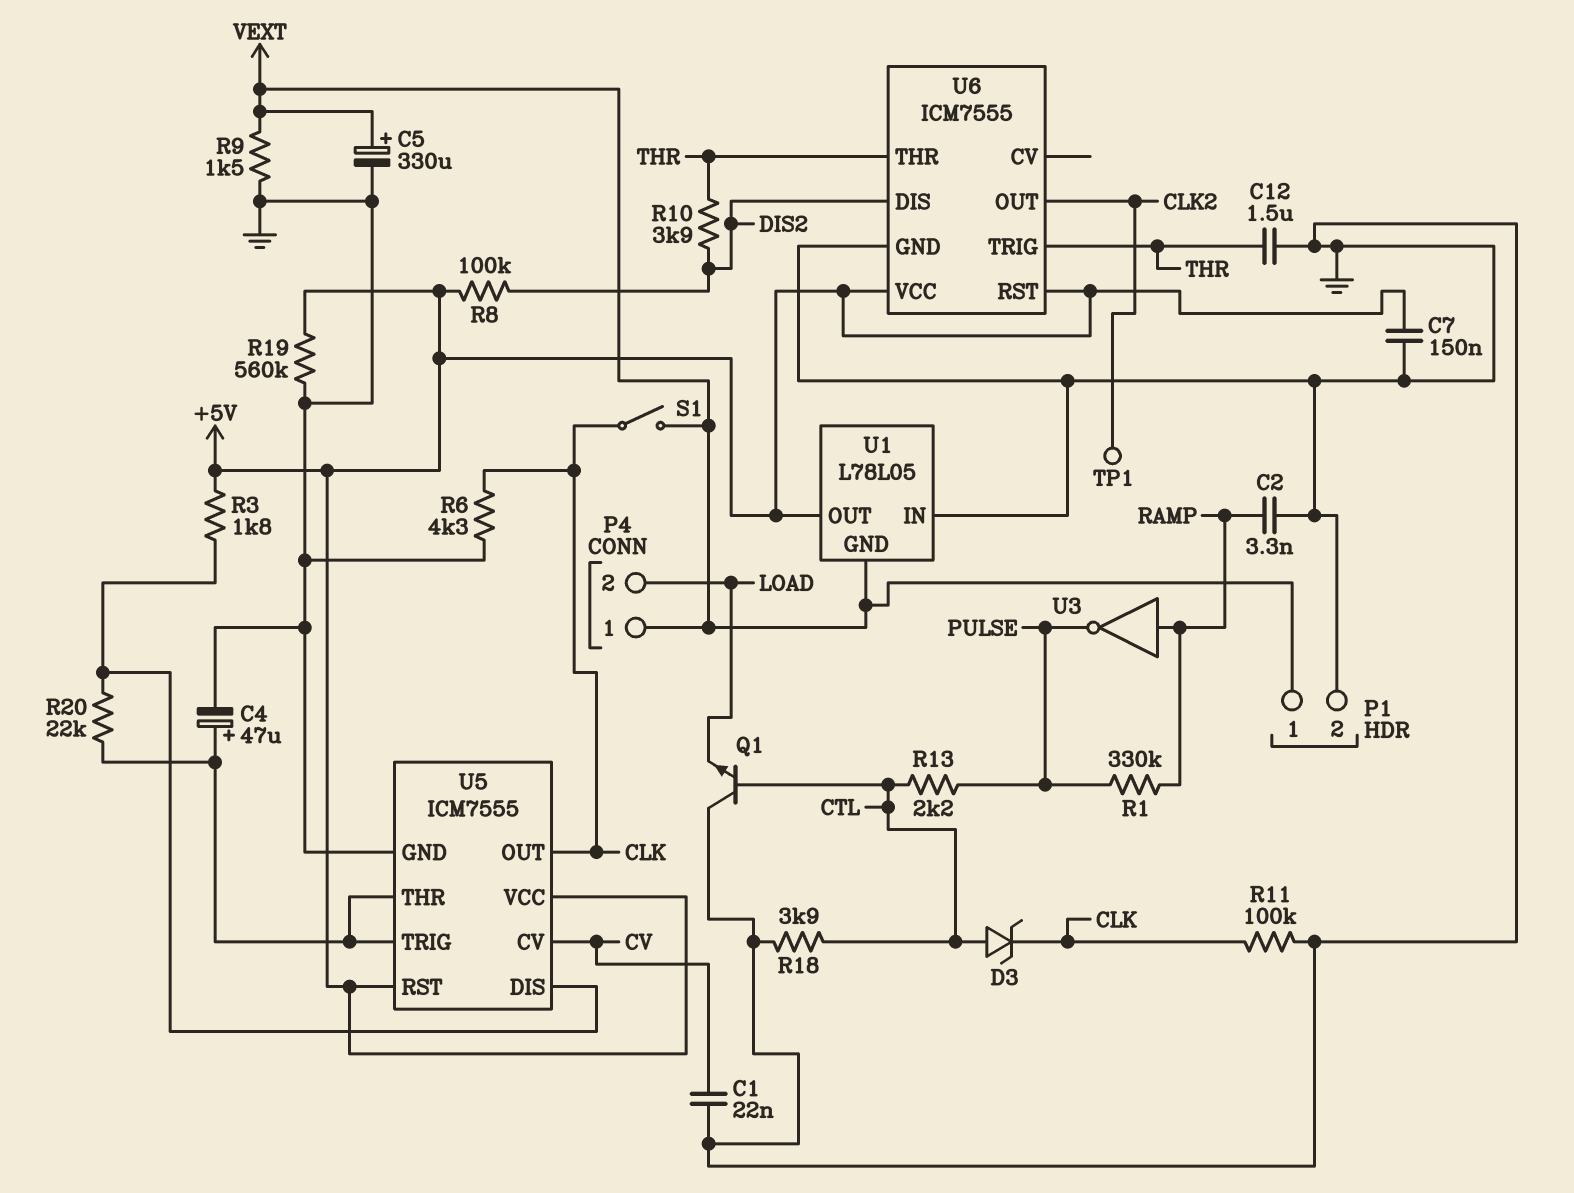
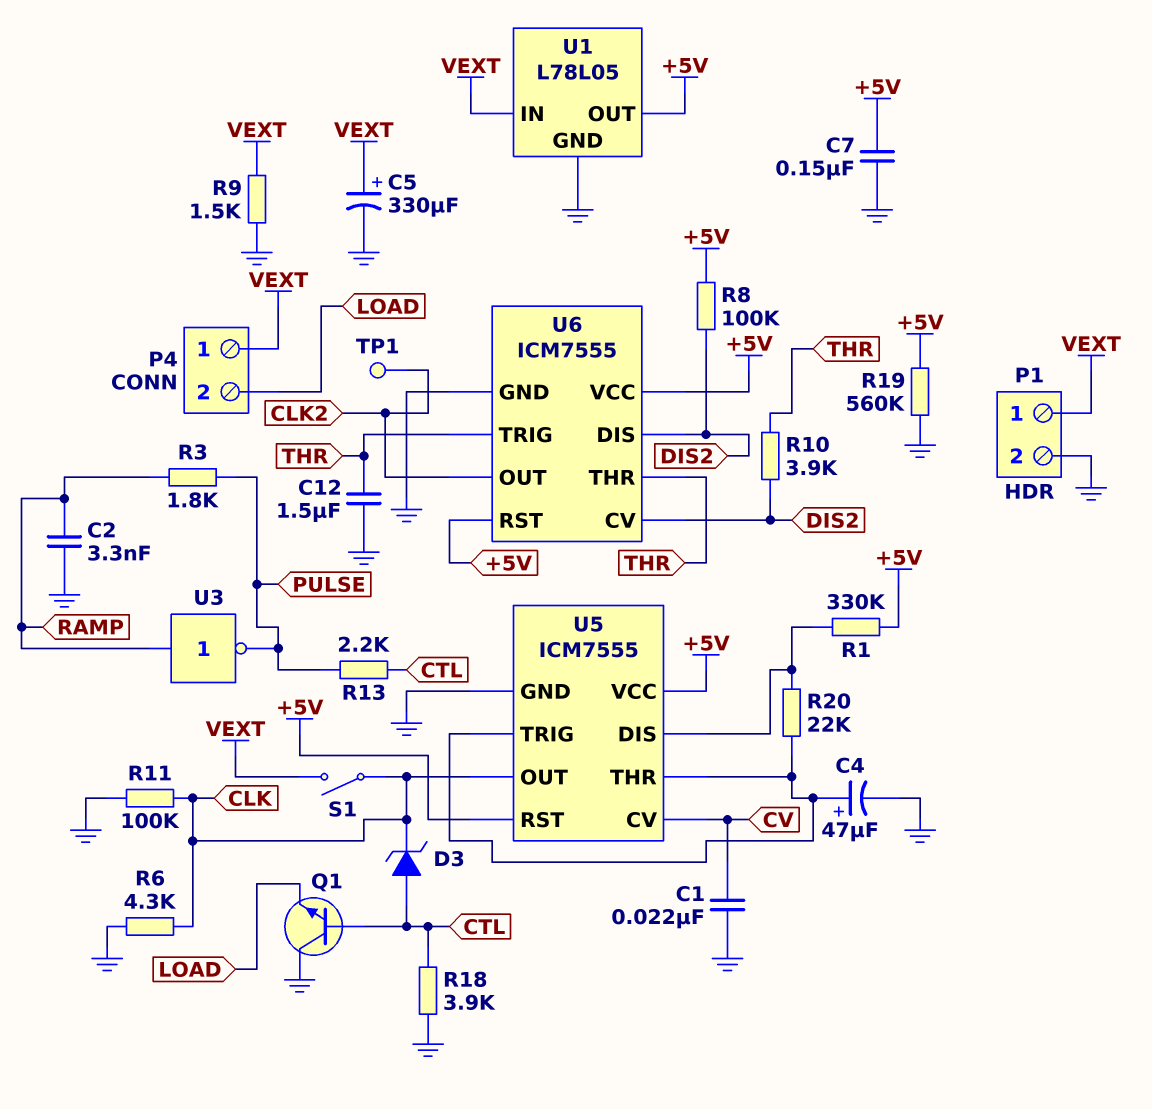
R1: 330k (PULSE, RAMP) -> 330k (+5V, U5/DIS)
R3: 1.8k (+5V, U5/DIS) -> 1.8k (PULSE, RAMP)
U1 pin GND: VEXT -> GND
U1 pin IN: GND -> VEXT
U6 pin CV: none -> DIS2

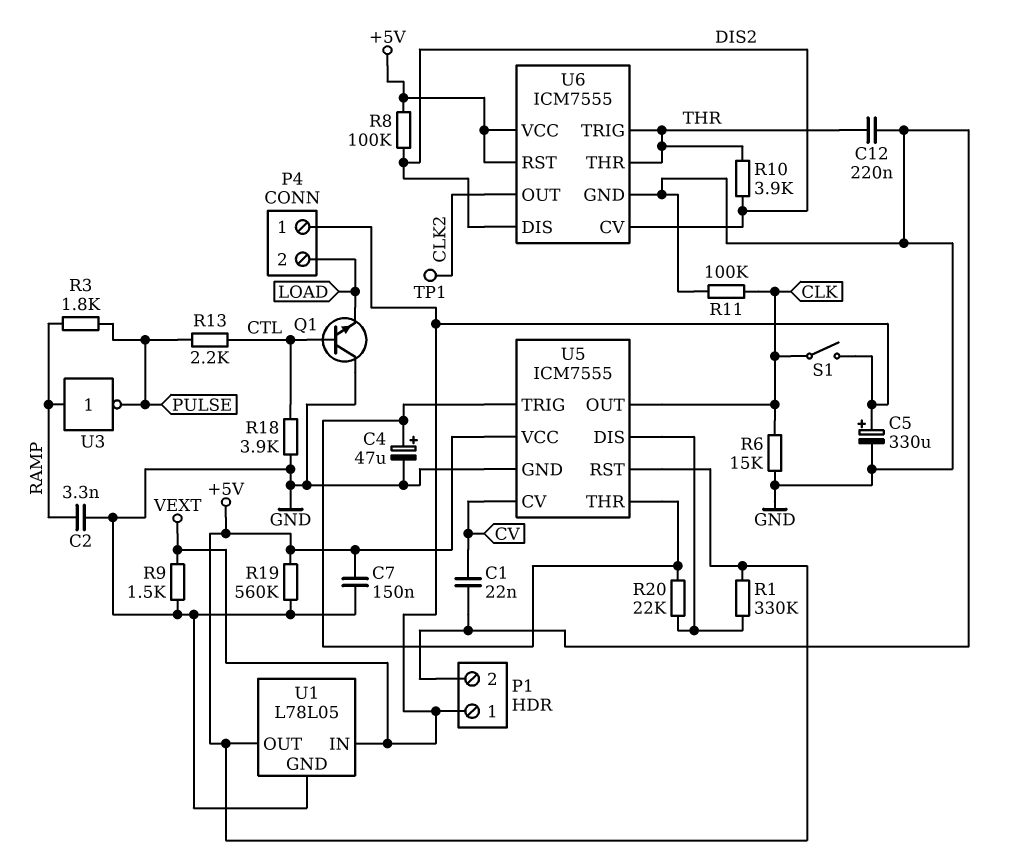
C12: 1.5uF (GND, THR) -> 220nF (GND, THR)
D3: zener (A CTL, K CLK) -> none
R6: 4.3k (CLK, GND) -> 15k (CLK, GND)

